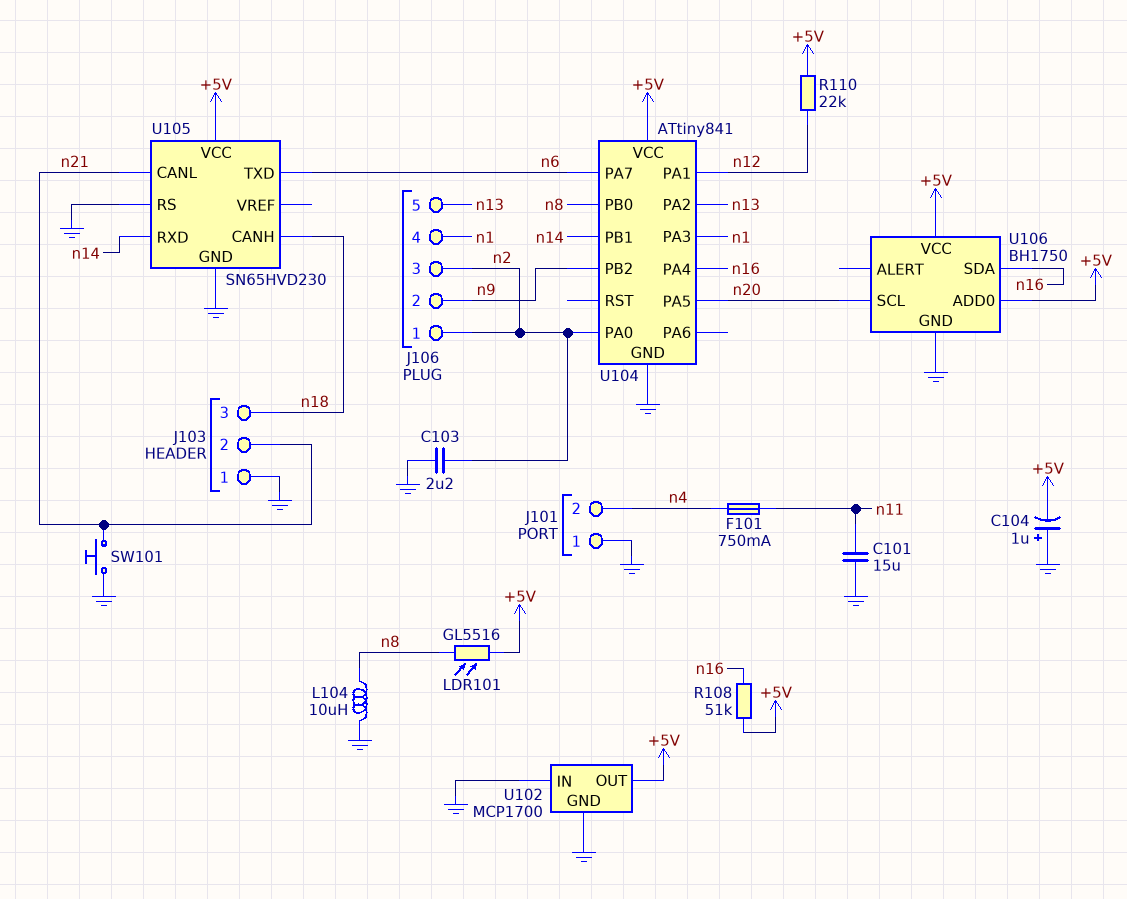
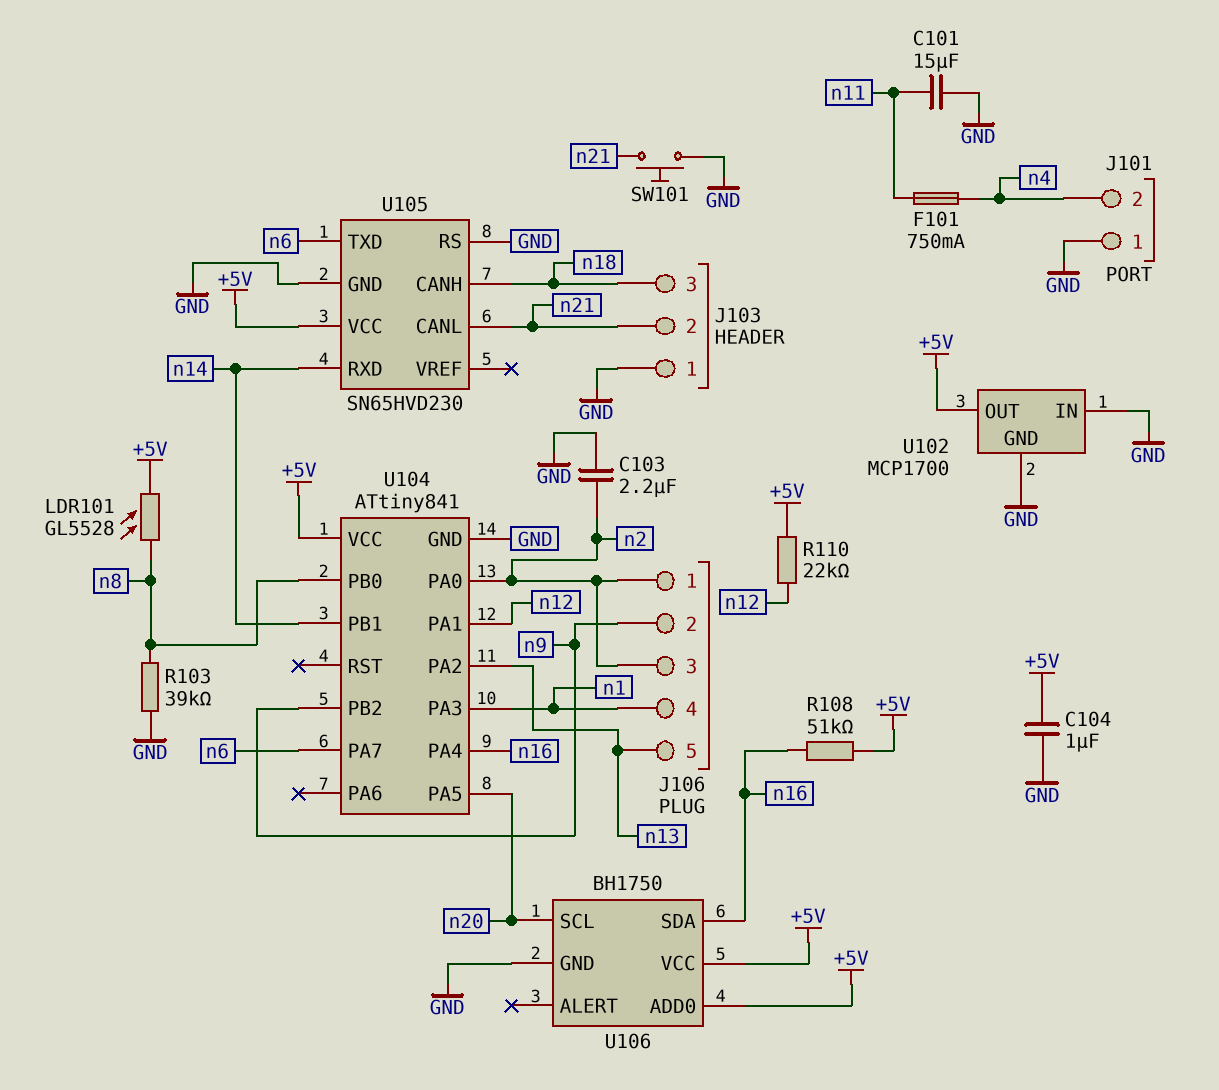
C104: 1uF (plus GND, minus +5V) -> 1uF (+5V, GND)
L104: 10uH (GND, n8) -> none
LDR101: GL5516 (+5V, n8) -> GL5528 (+5V, n8)
R103: none -> 39k (GND, n8)

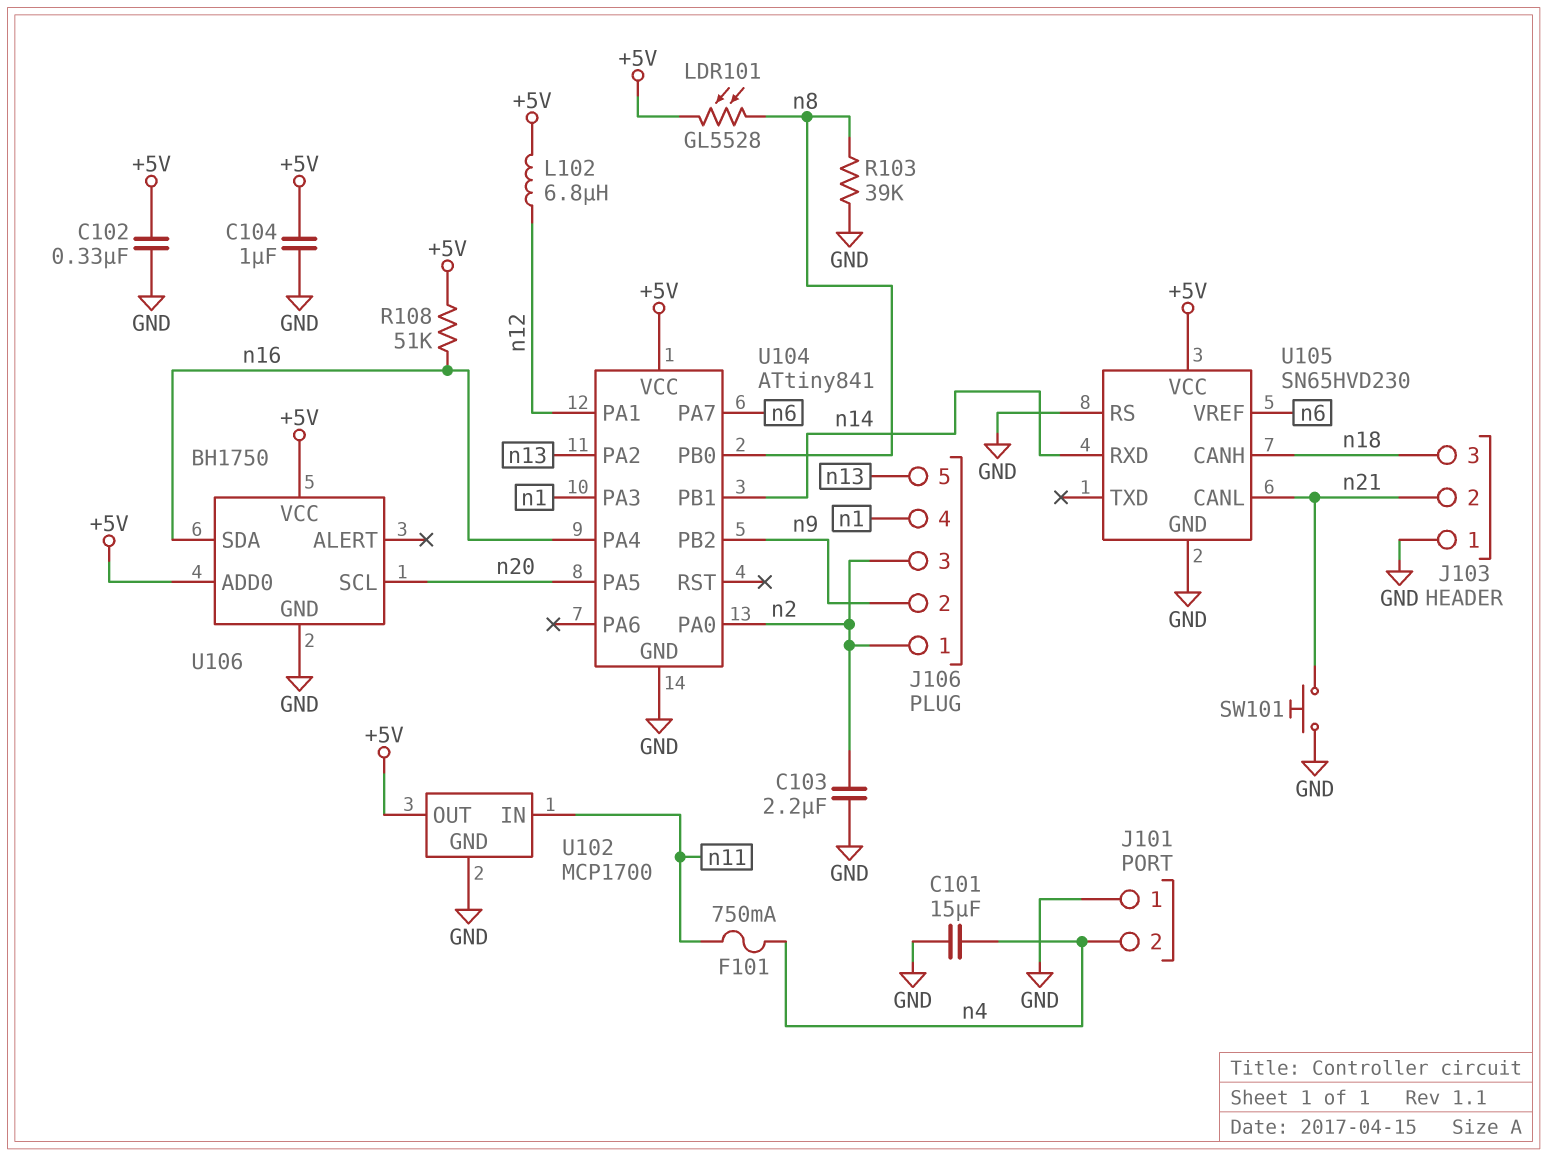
C101: 15uF (GND, n11) -> 15uF (GND, n4)
C102: none -> 330nF (+5V, GND)
L102: none -> 6.8uH (+5V, n12)
R110: 22k (+5V, n12) -> none
U102 pin IN: GND -> n11
U105 pin TXD: n6 -> none
U105 pin VREF: none -> n6

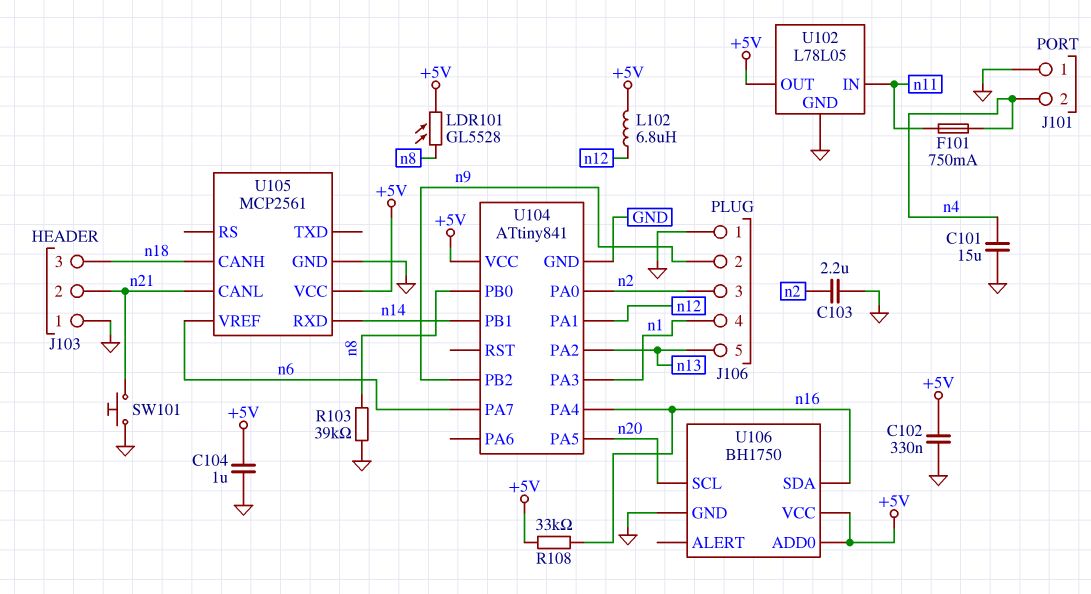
J106 pin 1: n2 -> GND
R108: 51k (+5V, n16) -> 33k (+5V, n16)
U102: MCP1700 -> L78L05
U105: SN65HVD230 -> MCP2561
U105 pin RS: GND -> none

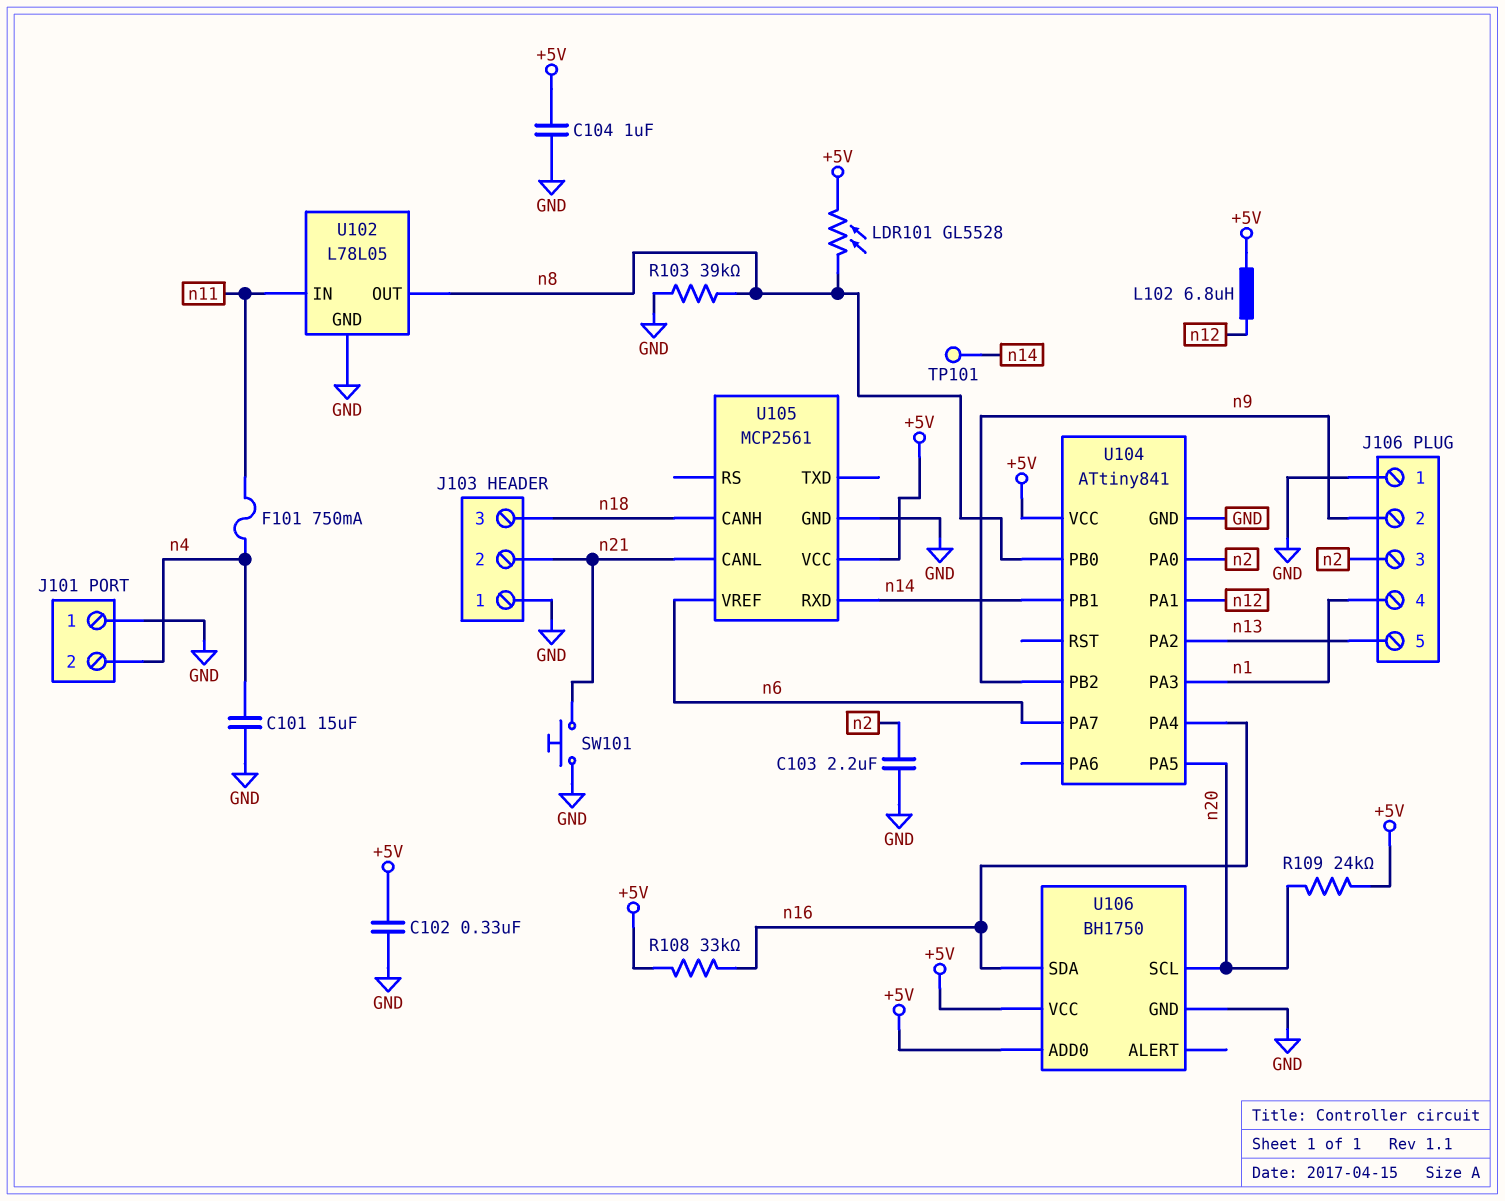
R109: none -> 24k (+5V, n20)
TP101: none -> test point (n14)
U102 pin OUT: +5V -> n8

